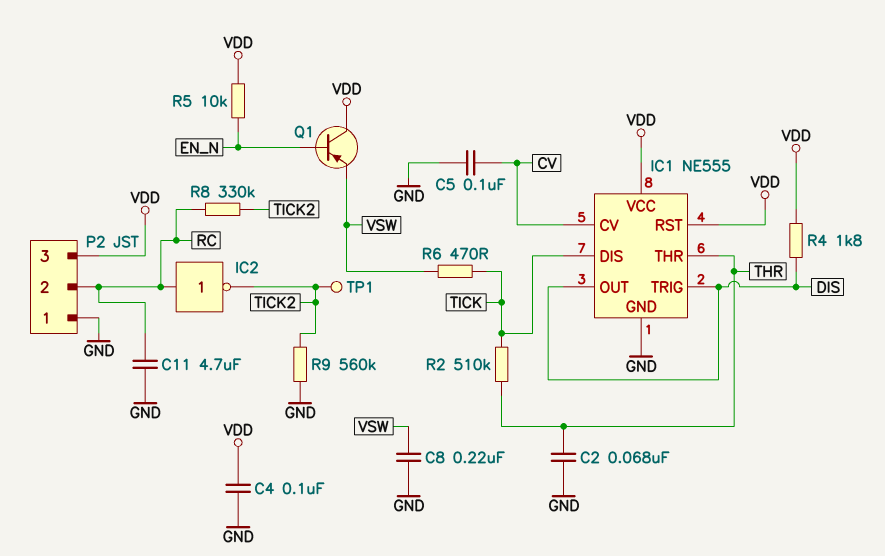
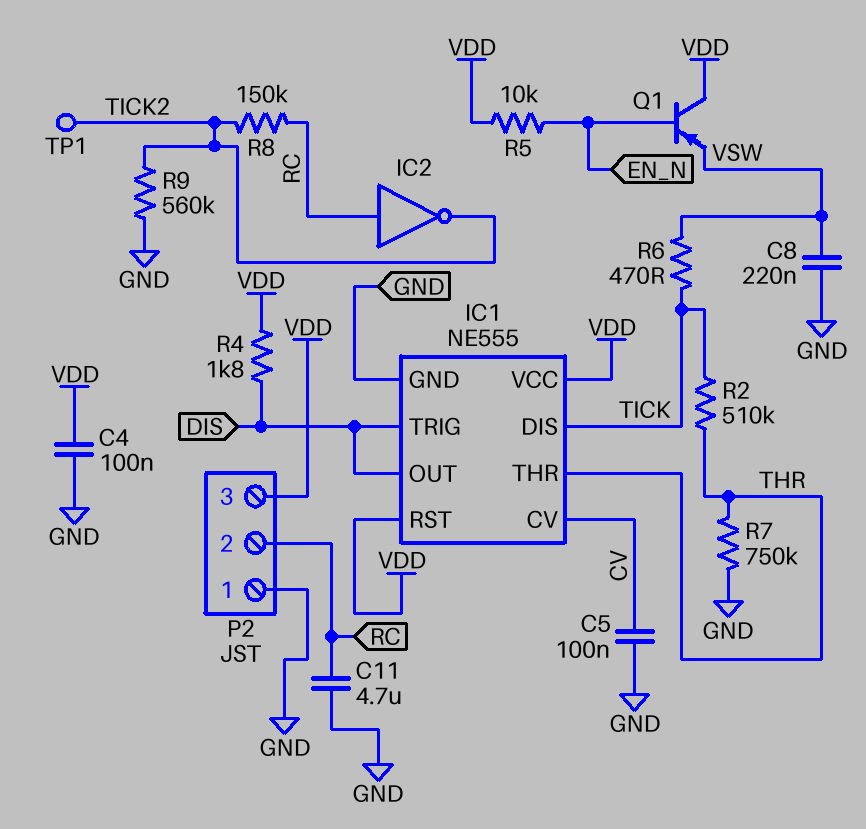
C2: 68nF (GND, THR) -> none
R7: none -> 750k (GND, THR)
R8: 330k (RC, TICK2) -> 150k (RC, TICK2)

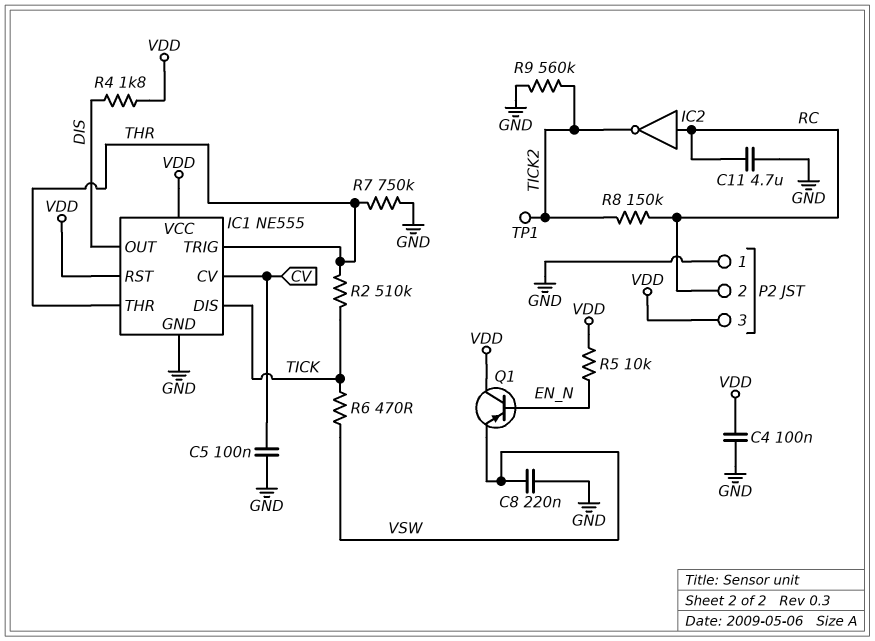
IC1 pin TRIG: DIS -> THR

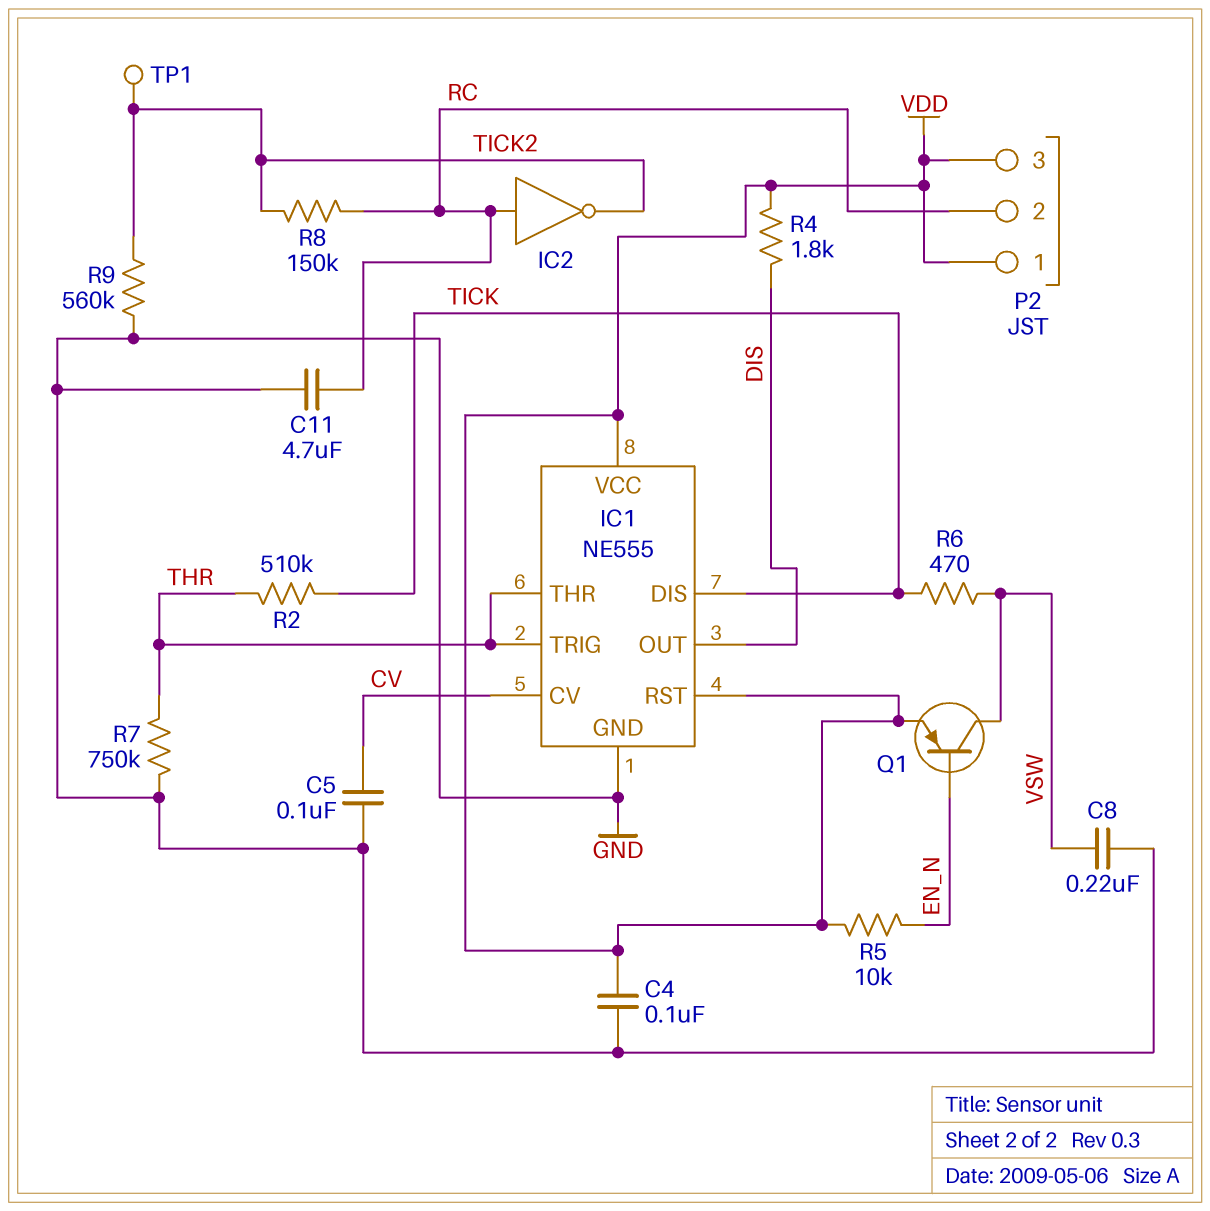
P2 pin 1: GND -> VDD
Q1: PNP (B EN_N, C VDD, E VSW) -> PNP (B EN_N, C VSW, E VDD)

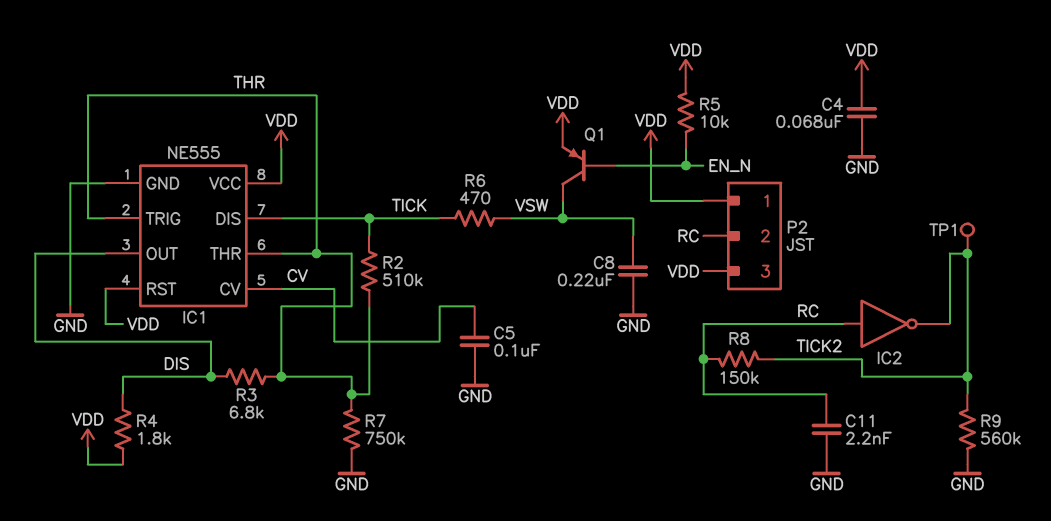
C4: 100nF (GND, VDD) -> 68nF (GND, VDD)
C11: 4.7uF (GND, RC) -> 2.2nF (GND, RC)
R3: none -> 6.8k (DIS, THR)

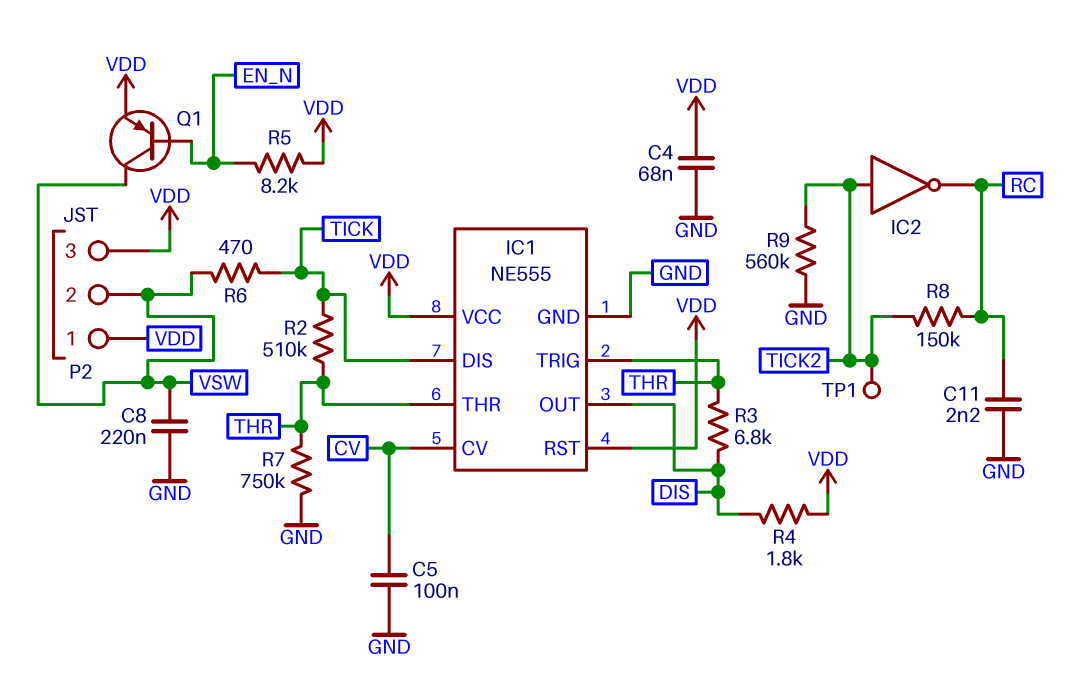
IC2: NOT (in RC, out TICK2) -> NOT (in TICK2, out RC)
P2 pin 2: RC -> VSW
R5: 10k (EN_N, VDD) -> 8.2k (EN_N, VDD)

